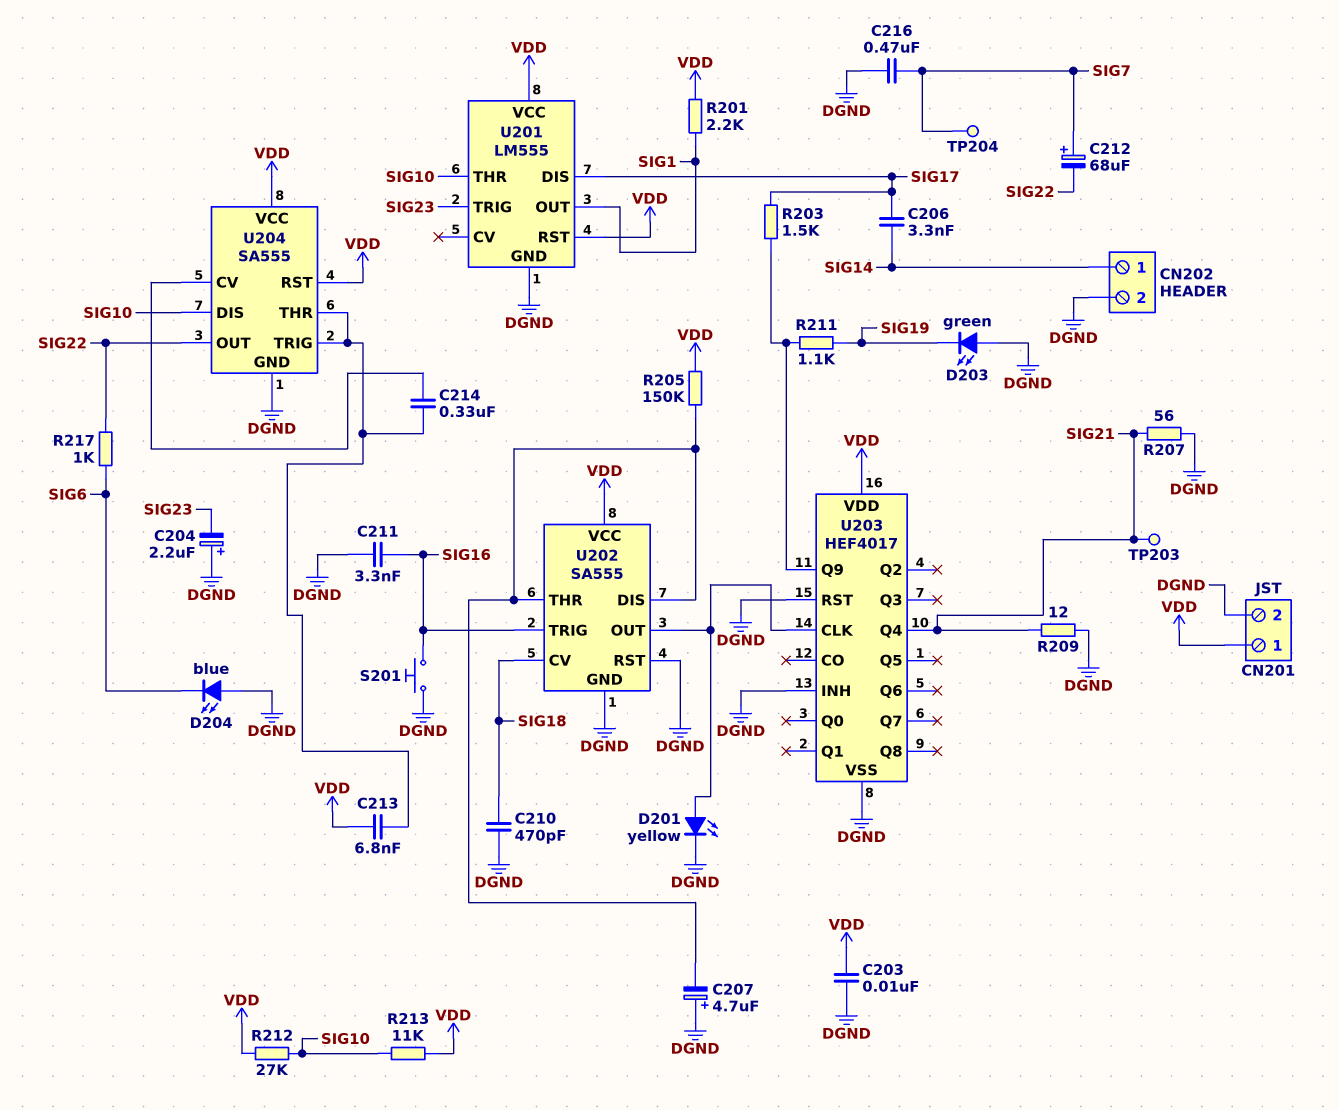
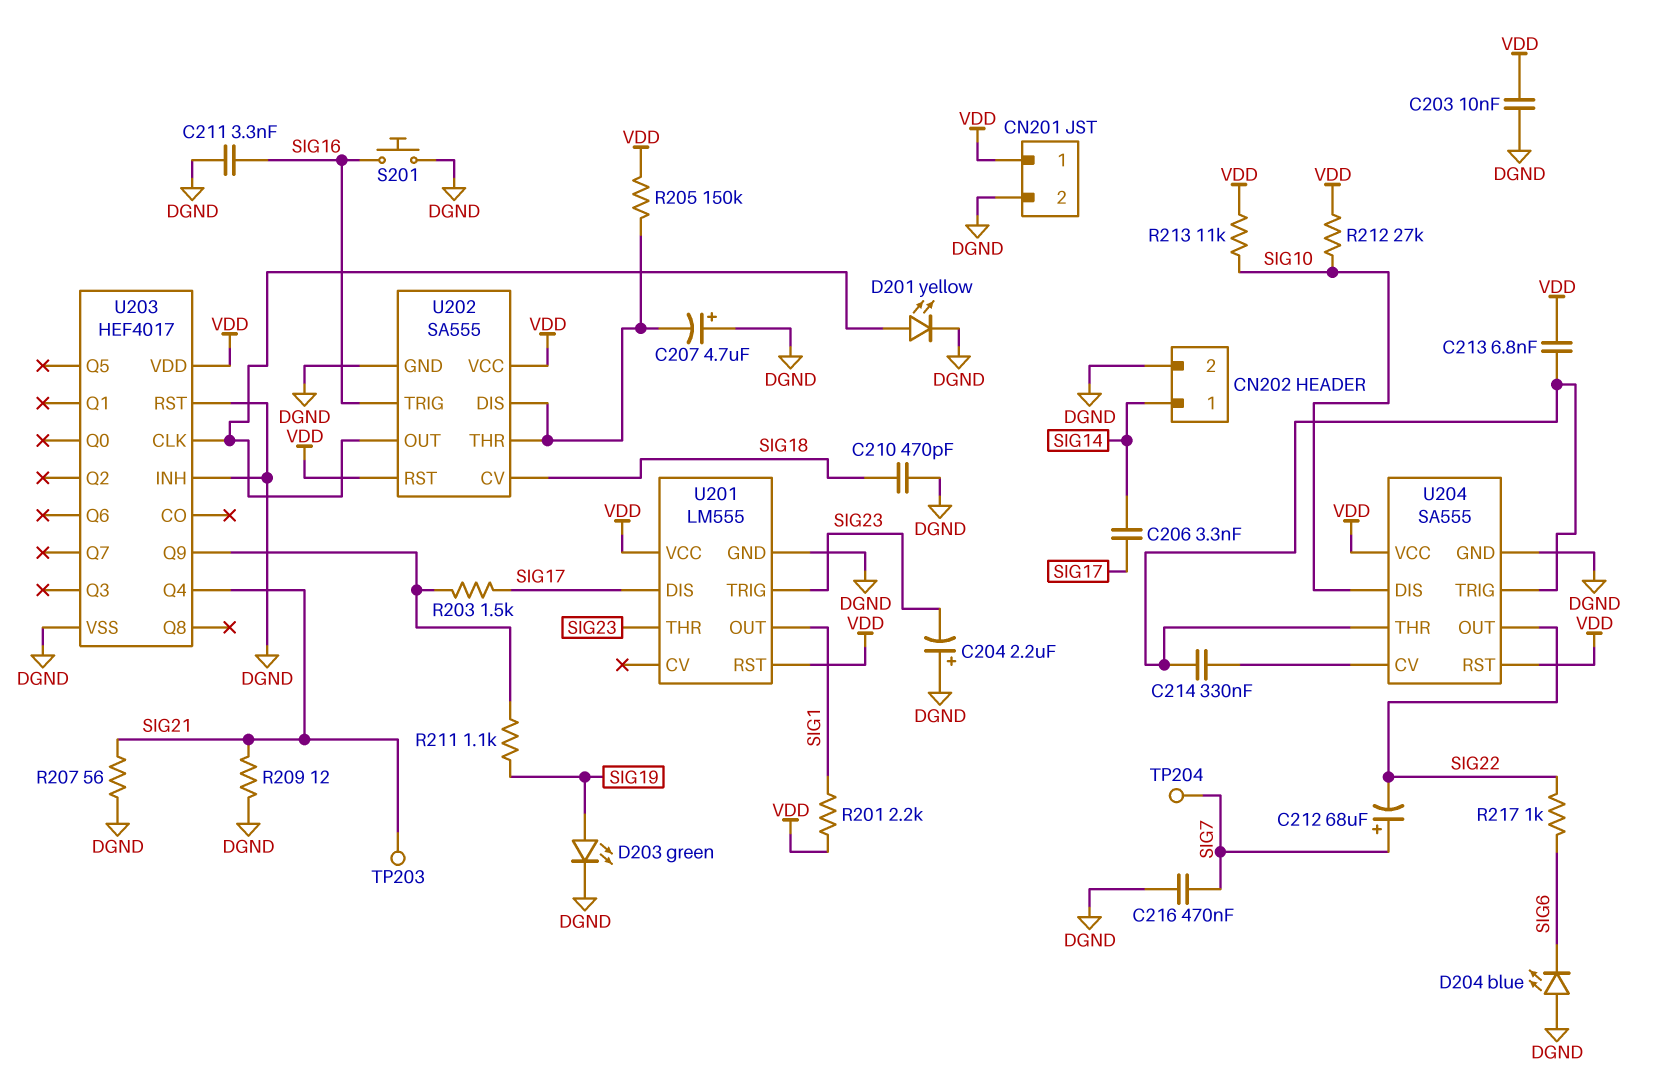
D203: LED green (A DGND, K SIG19) -> LED green (A SIG19, K DGND)
U201 pin THR: SIG10 -> SIG23
U202 pin RST: DGND -> VDD

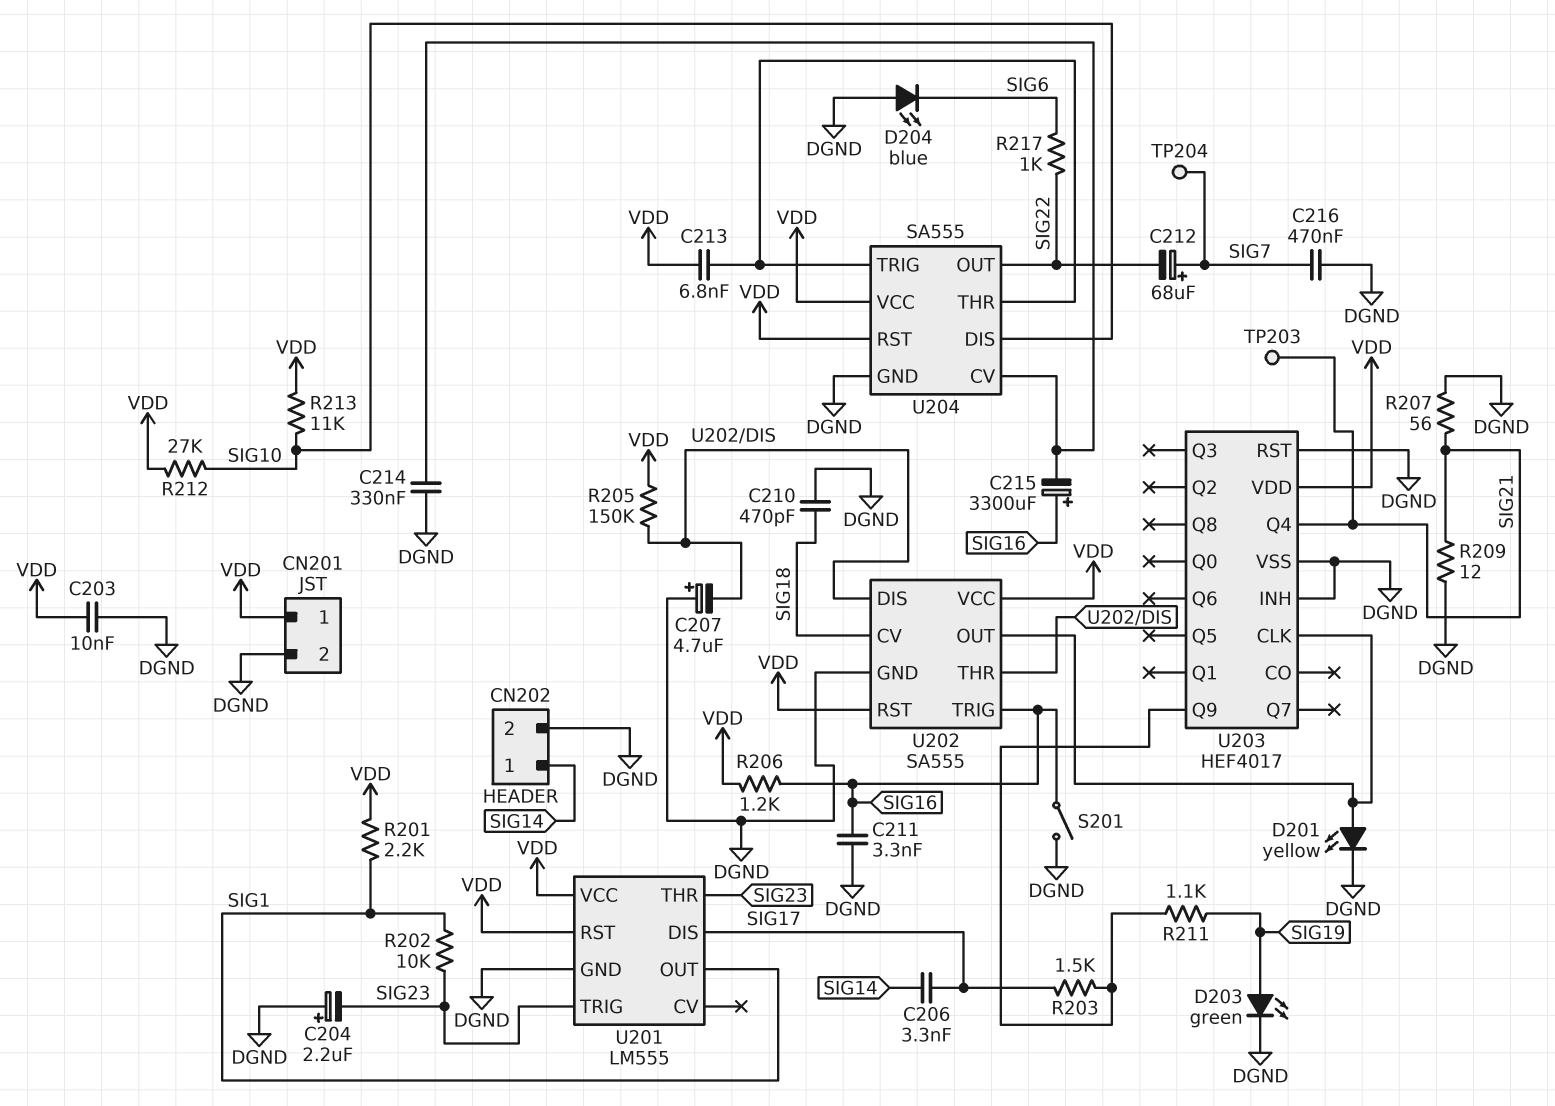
C214: 330nF (U204/CV, U204/THR) -> 330nF (DGND, U204/CV)
C215: none -> 3300uF (plus SIG16, minus U204/CV)
R202: none -> 10k (SIG1, SIG23)
R206: none -> 1.2k (SIG16, VDD)
S201: button (DGND, SIG16) -> switch (DGND, SIG16)

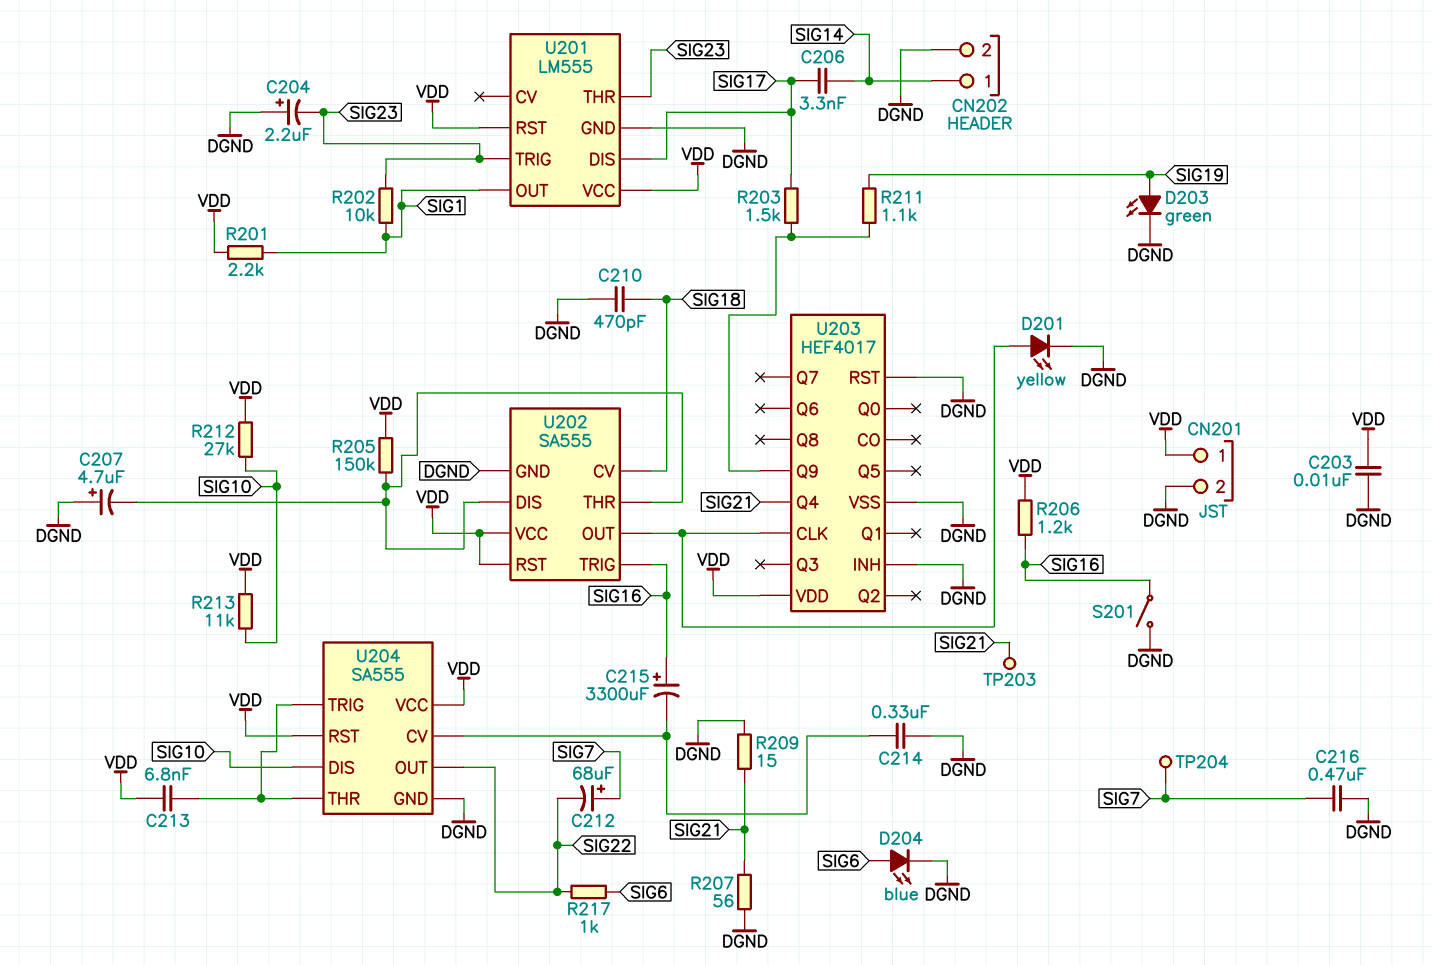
C211: 3.3nF (DGND, SIG16) -> none
D204: LED blue (A DGND, K SIG6) -> LED blue (A SIG6, K DGND)
R209: 12 (DGND, SIG21) -> 15 (DGND, SIG21)

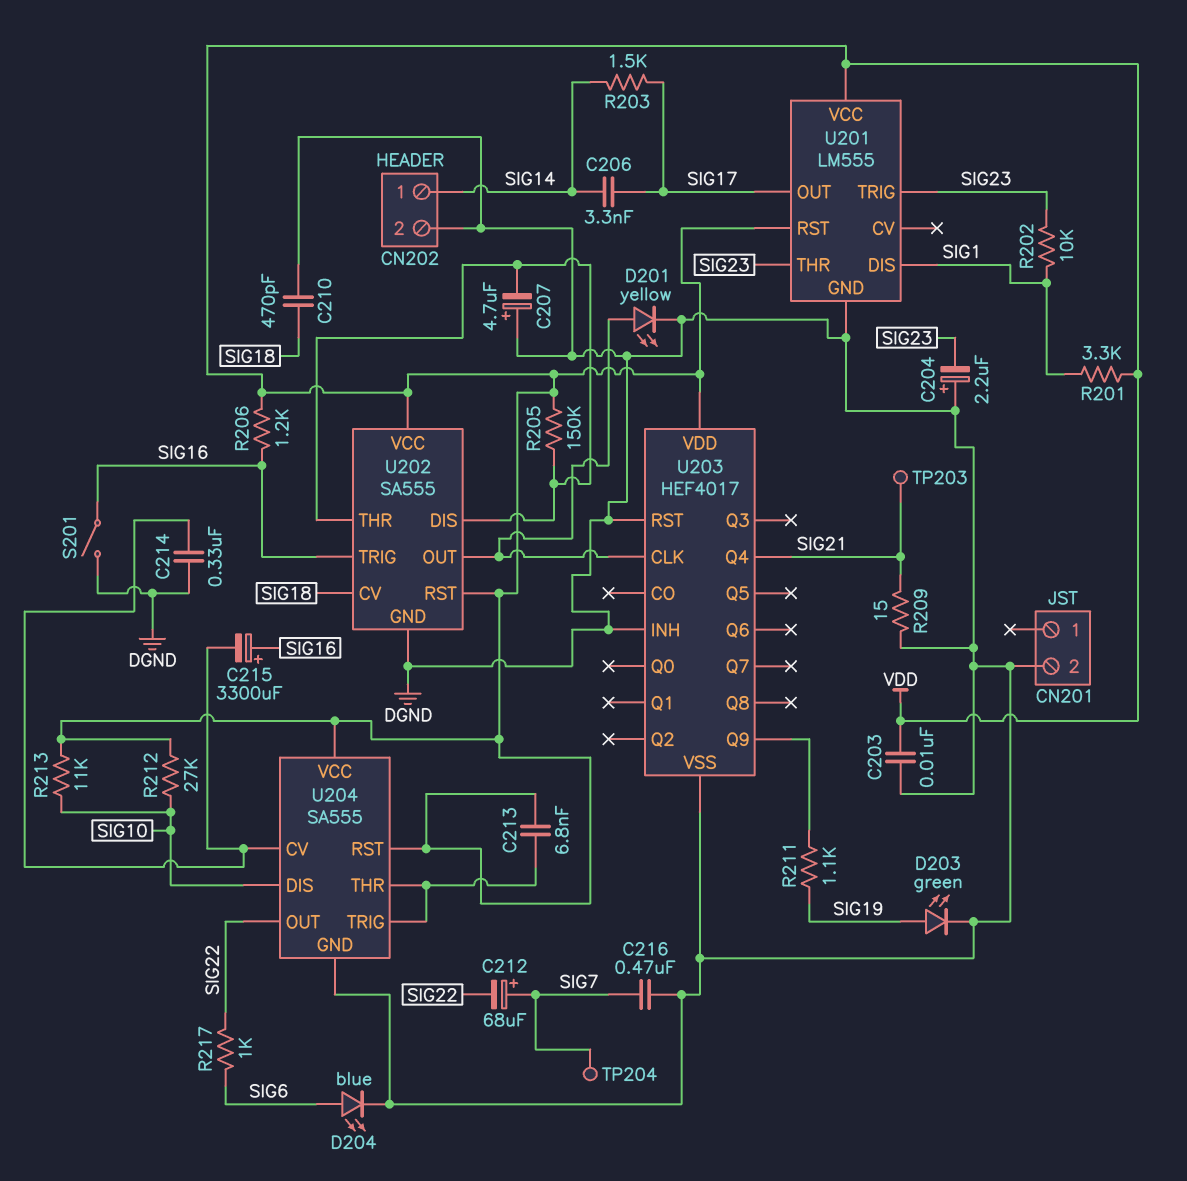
CN201 pin 1: VDD -> none
R201: 2.2k (SIG1, VDD) -> 3.3k (SIG1, VDD)
R203: 1.5k (SIG17, U203/Q9) -> 1.5k (SIG14, SIG17)
R207: 56 (DGND, SIG21) -> none
U201 pin DIS: SIG17 -> SIG1
U201 pin OUT: SIG1 -> SIG17

